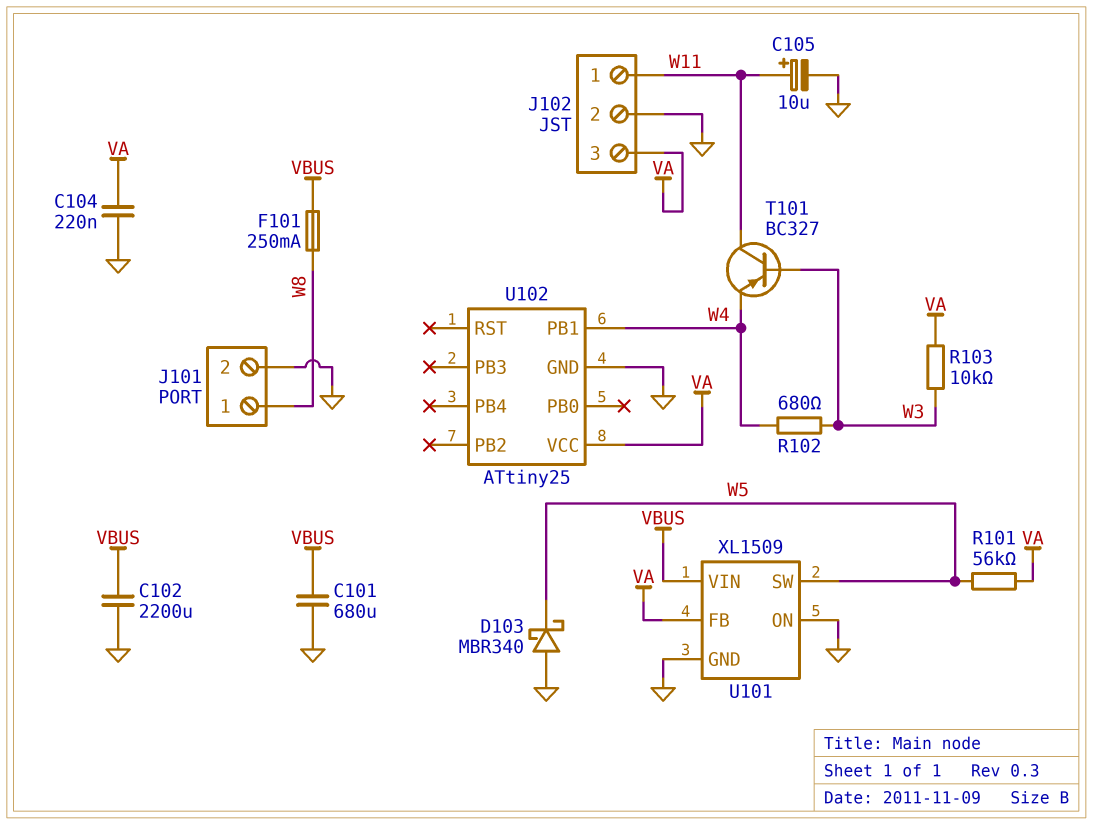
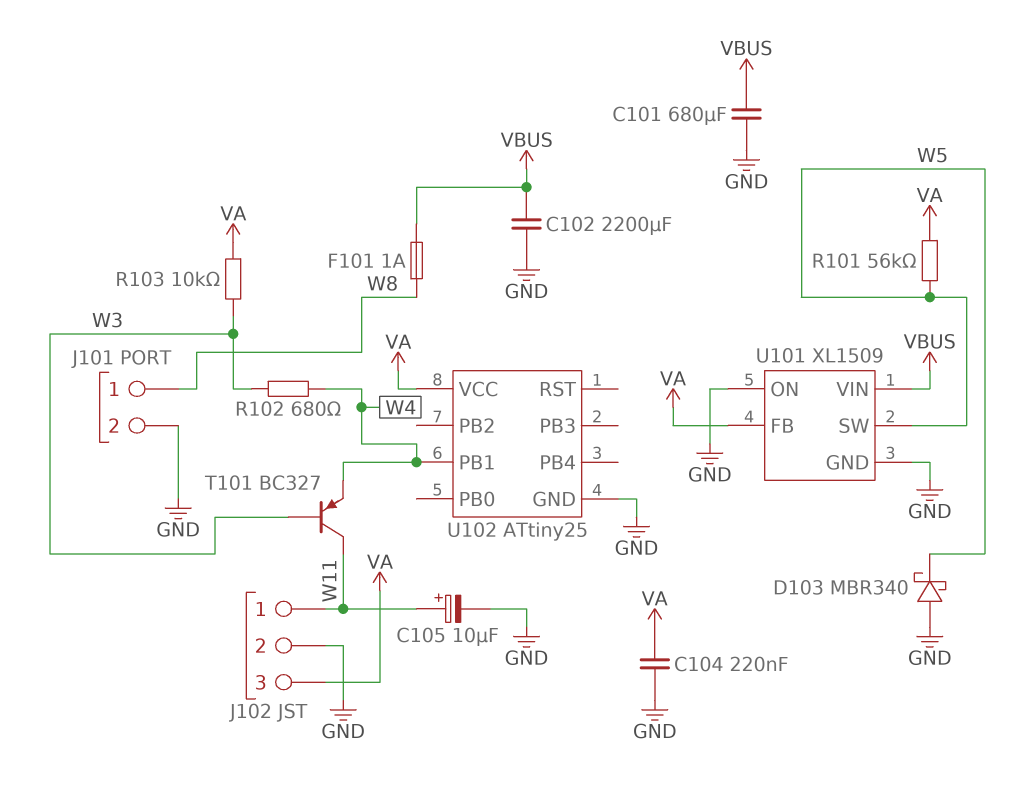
F101: 250mA (VBUS, W8) -> 1A (VBUS, W8)

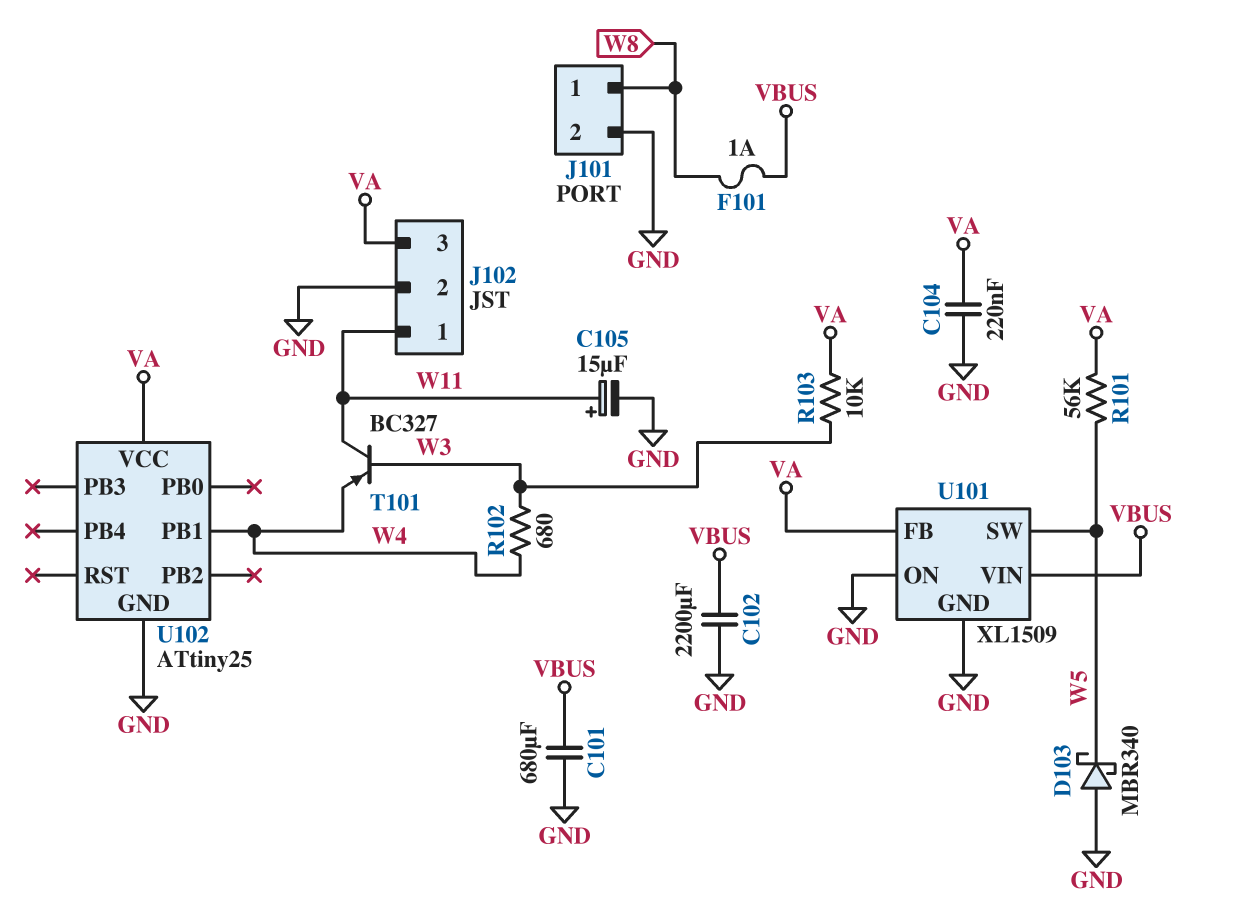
C105: 10uF (plus W11, minus GND) -> 15uF (plus W11, minus GND)

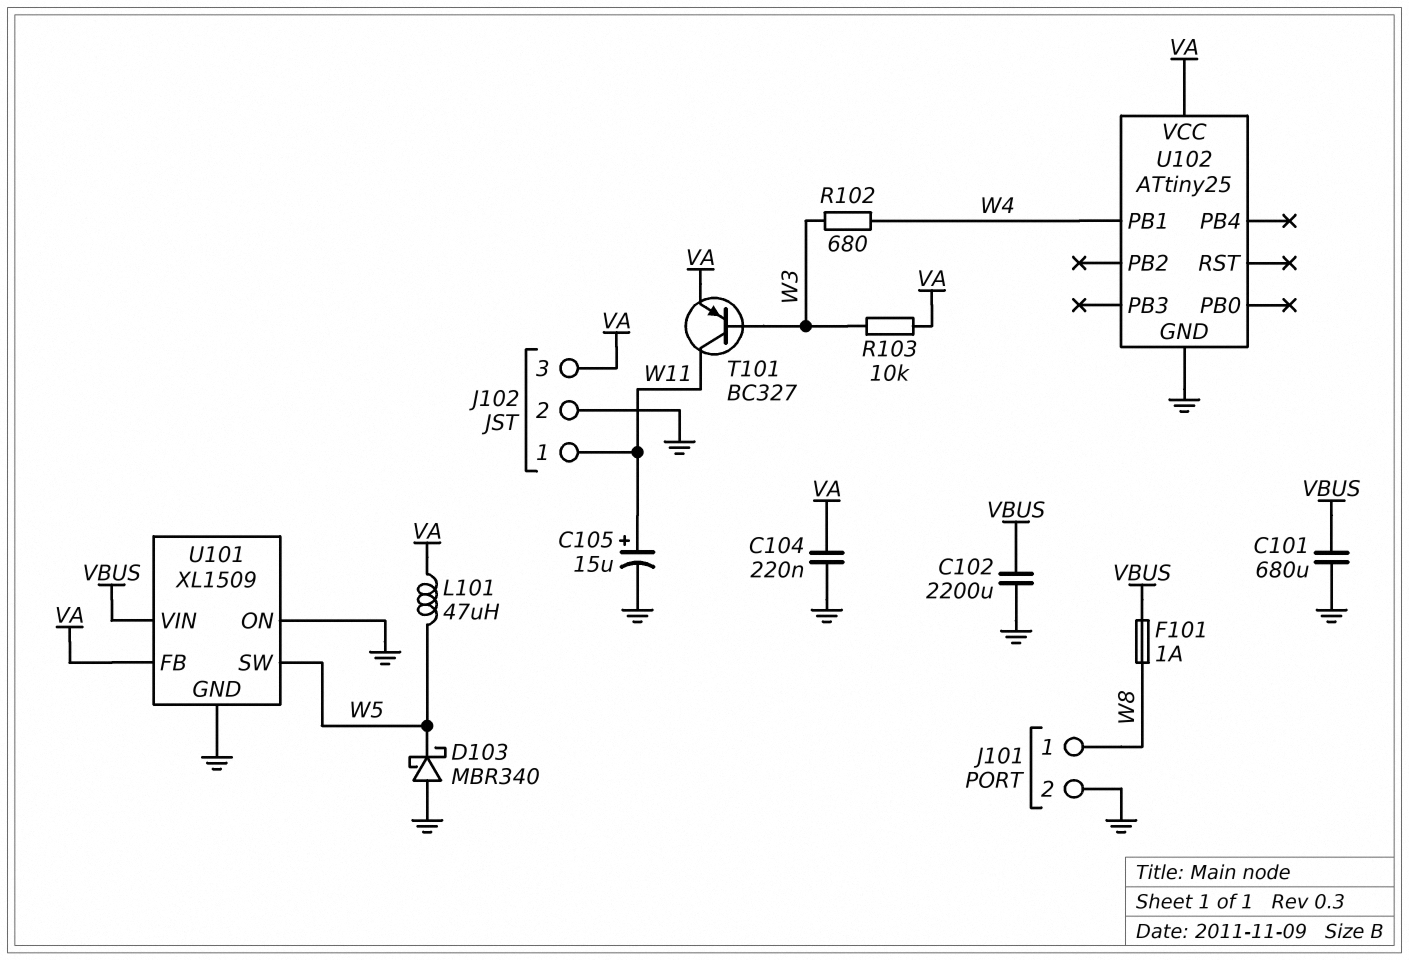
L101: none -> 47uH (VA, W5)
R101: 56k (VA, W5) -> none
T101: PNP BC327 (B W3, C W11, E W4) -> PNP BC327 (B W3, C W11, E VA)

